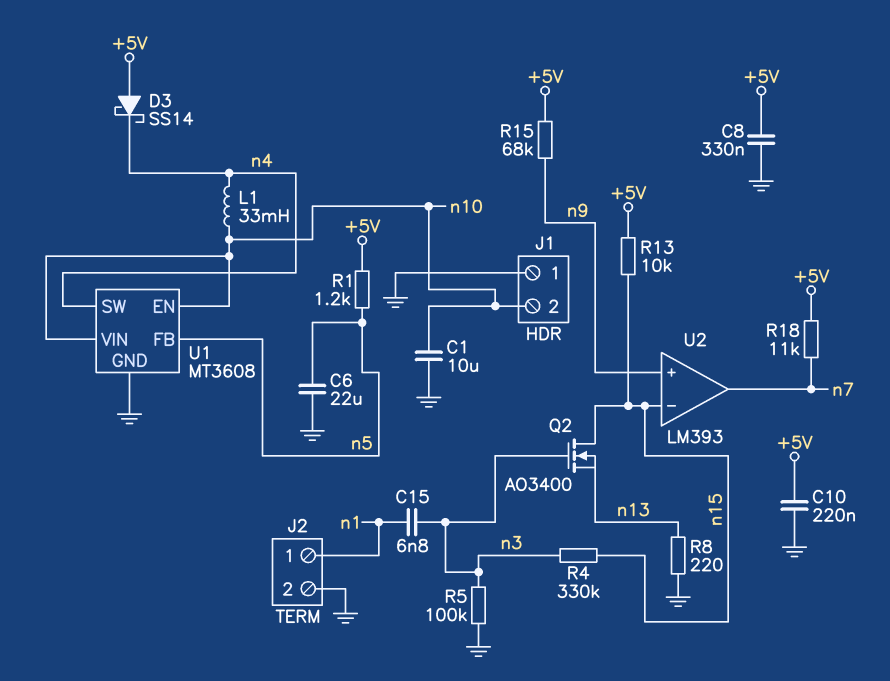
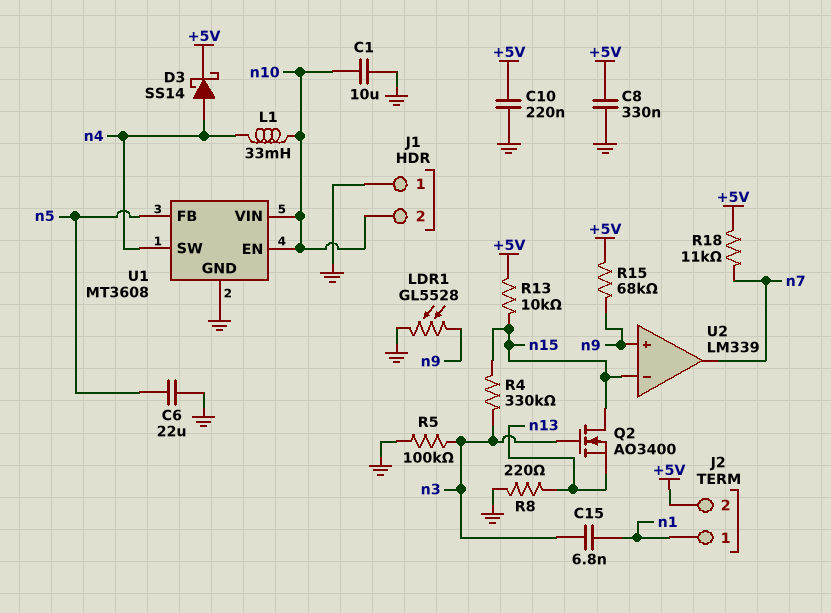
D3: schottky SS14 (A +5V, K n4) -> schottky SS14 (A n4, K +5V)
J2 pin 2: GND -> +5V
LDR1: none -> GL5528 (GND, n9)
R1: 1.2k (+5V, n5) -> none
U2: LM393 -> LM339

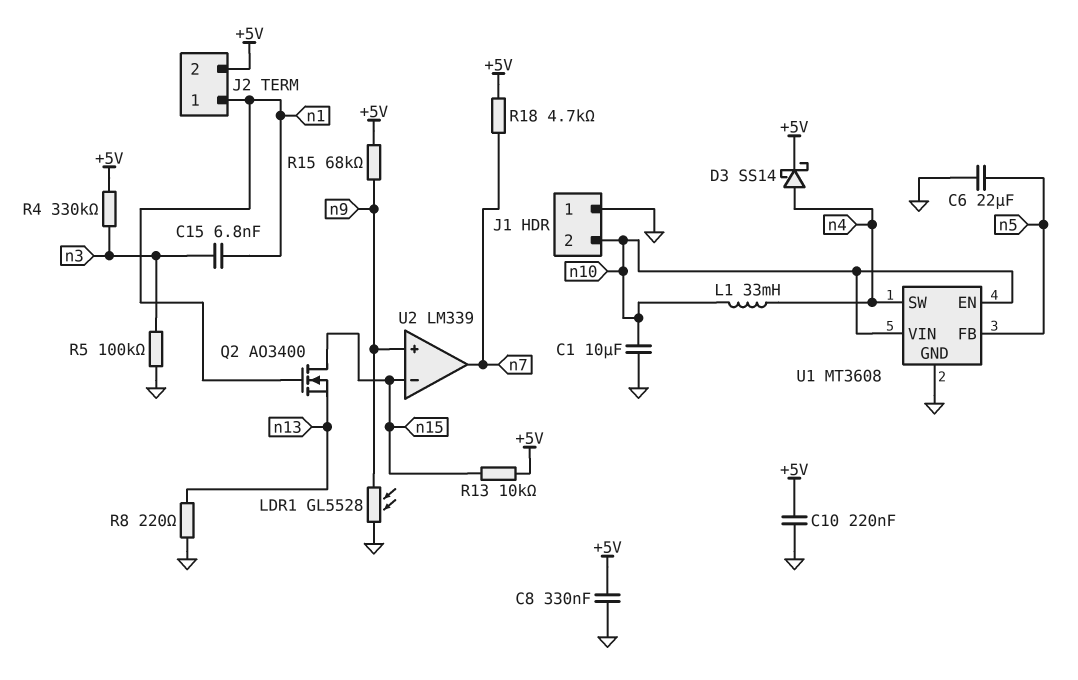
Q2: NMOS AO3400 (G n3, D n15, S n13) -> NMOS AO3400 (G n1, D n15, S n13)
R4: 330k (n3, n15) -> 330k (+5V, n3)
R18: 11k (+5V, n7) -> 4.7k (+5V, n7)

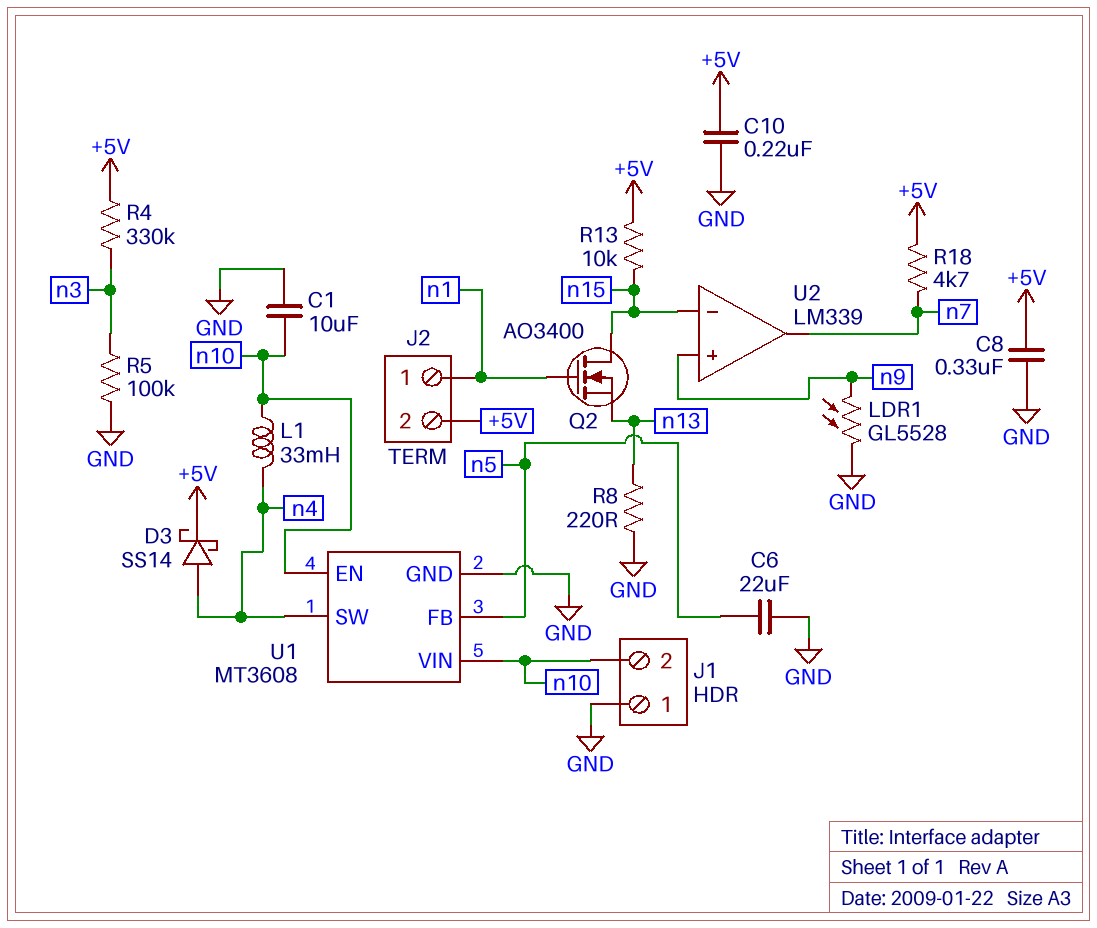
C15: 6.8nF (n1, n3) -> none
R15: 68k (+5V, n9) -> none

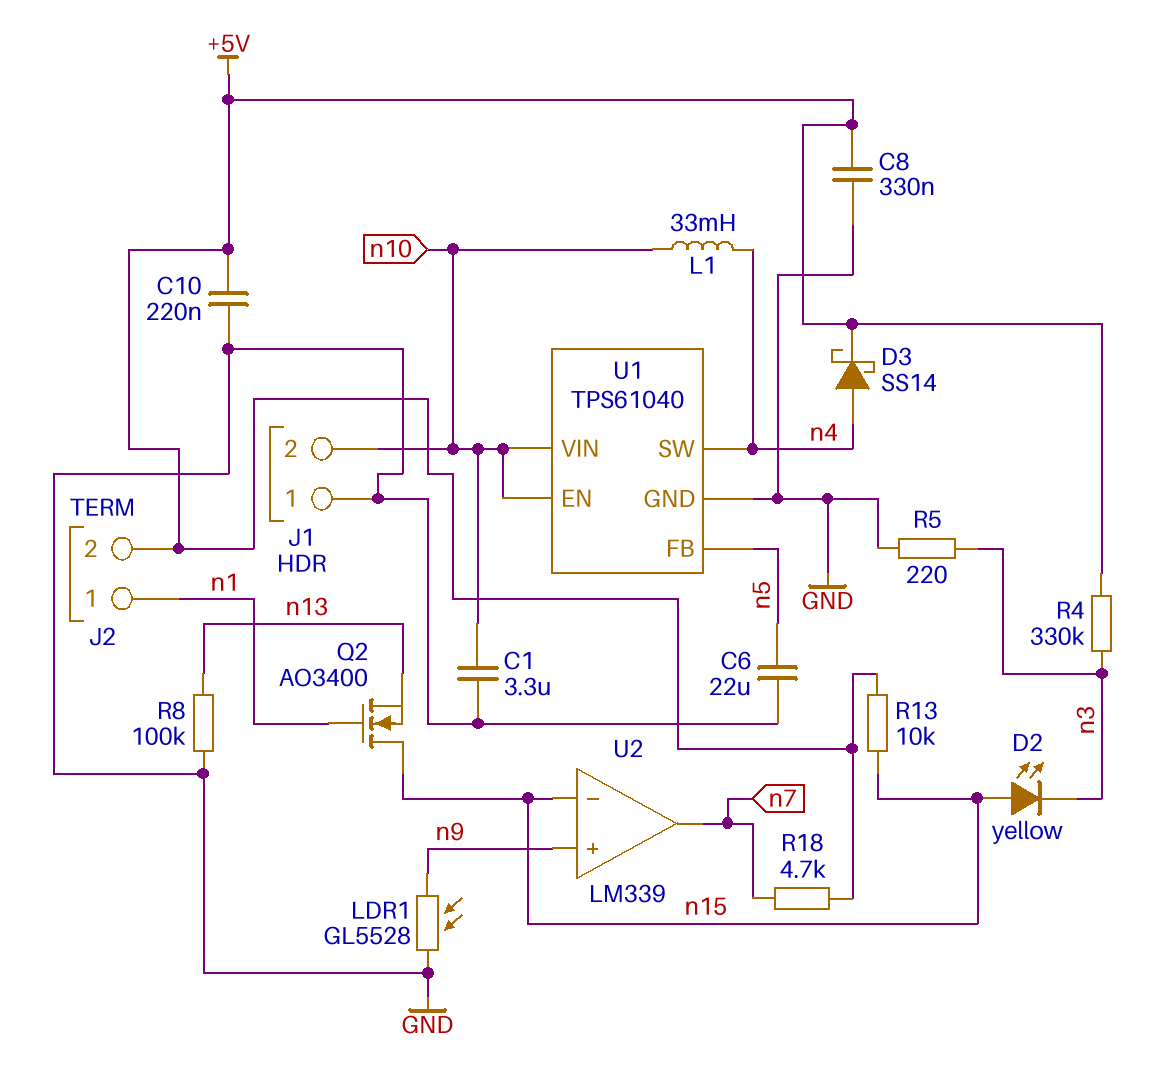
C1: 10uF (GND, n10) -> 3.3uF (GND, n10)
D2: none -> LED yellow (A n15, K n3)
R5: 100k (GND, n3) -> 220 (GND, n3)
R8: 220 (GND, n13) -> 100k (GND, n13)
U1: MT3608 -> TPS61040

